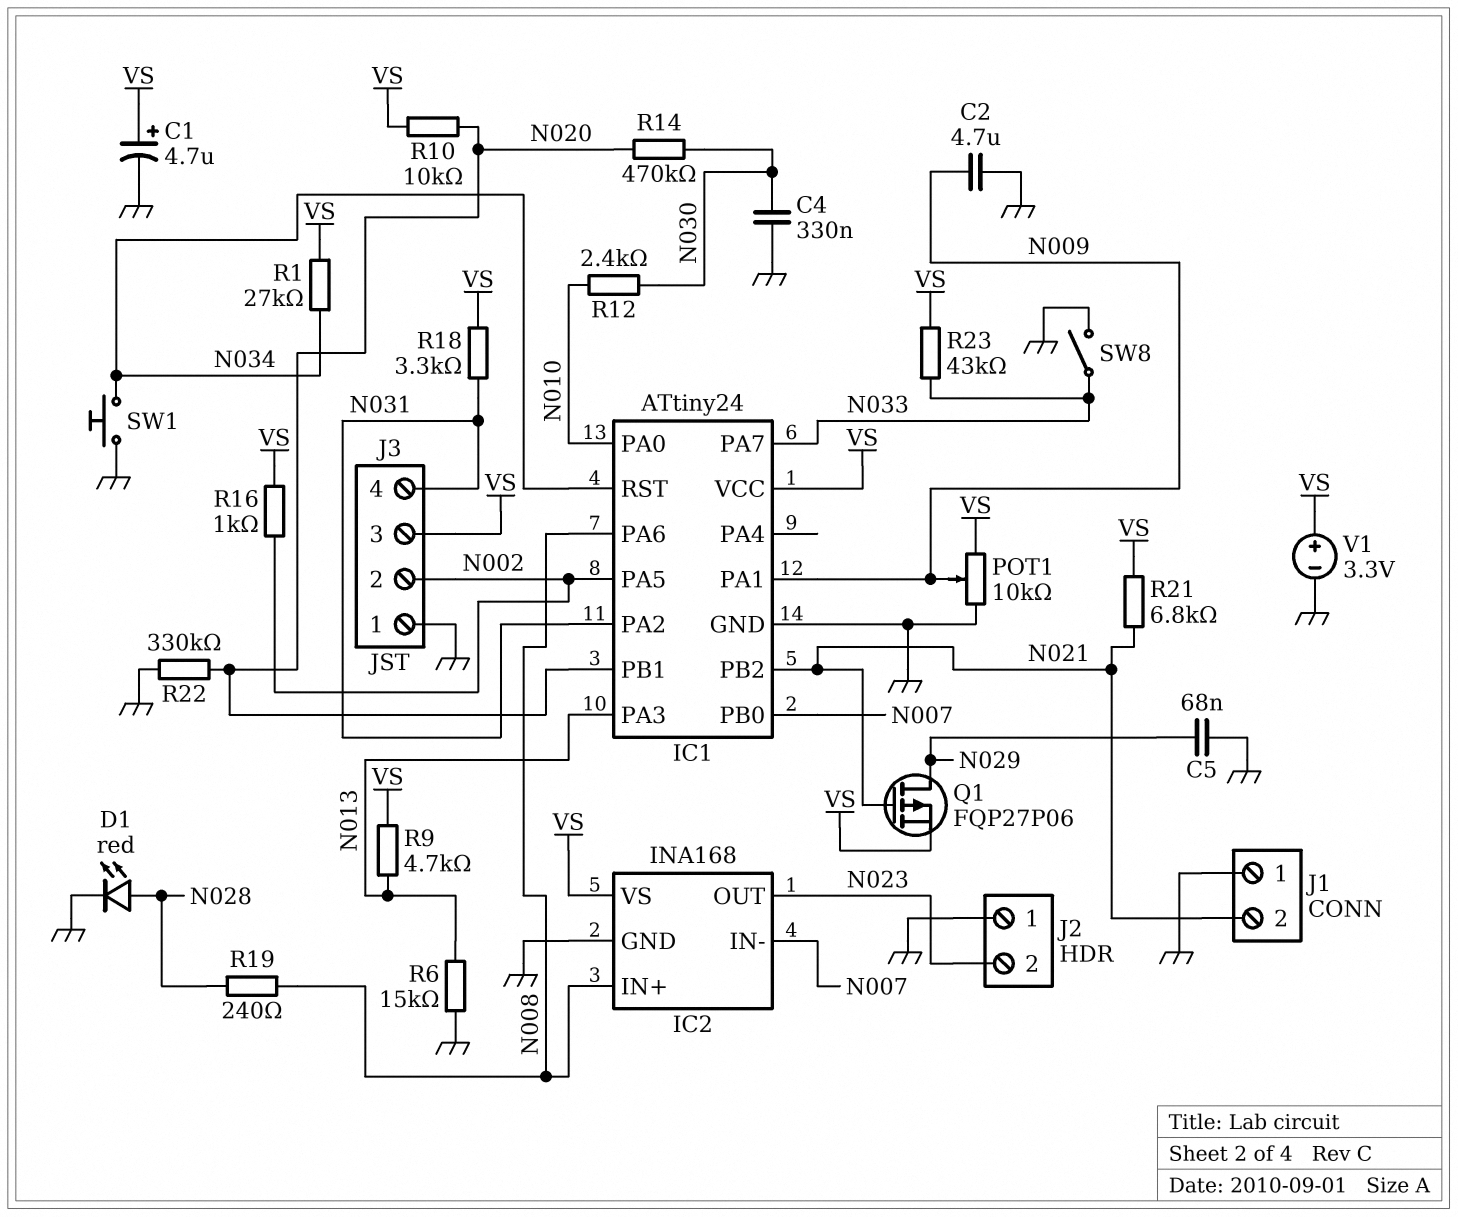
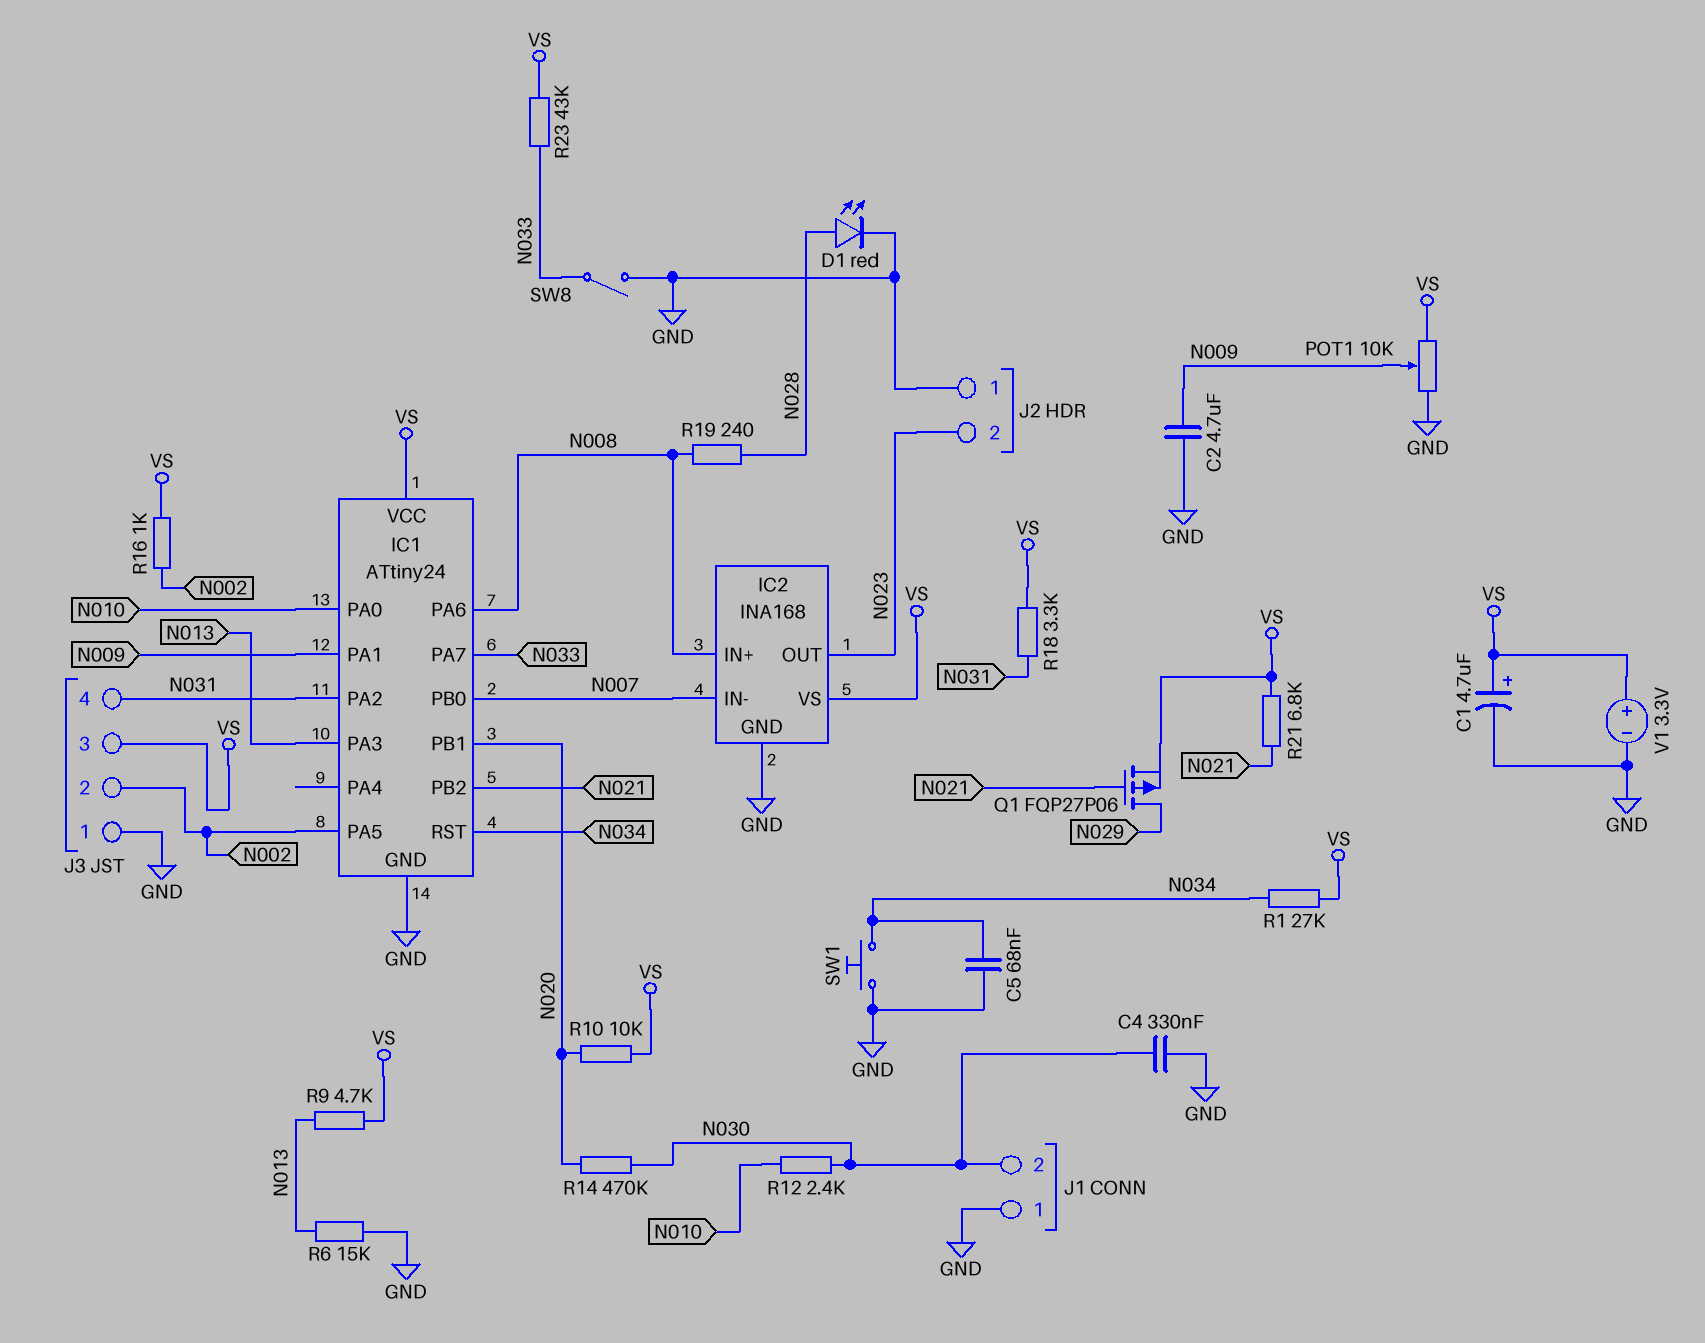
C5: 68nF (GND, N029) -> 68nF (GND, N034)
J1 pin 2: N021 -> N030
R22: 330k (GND, N020) -> none

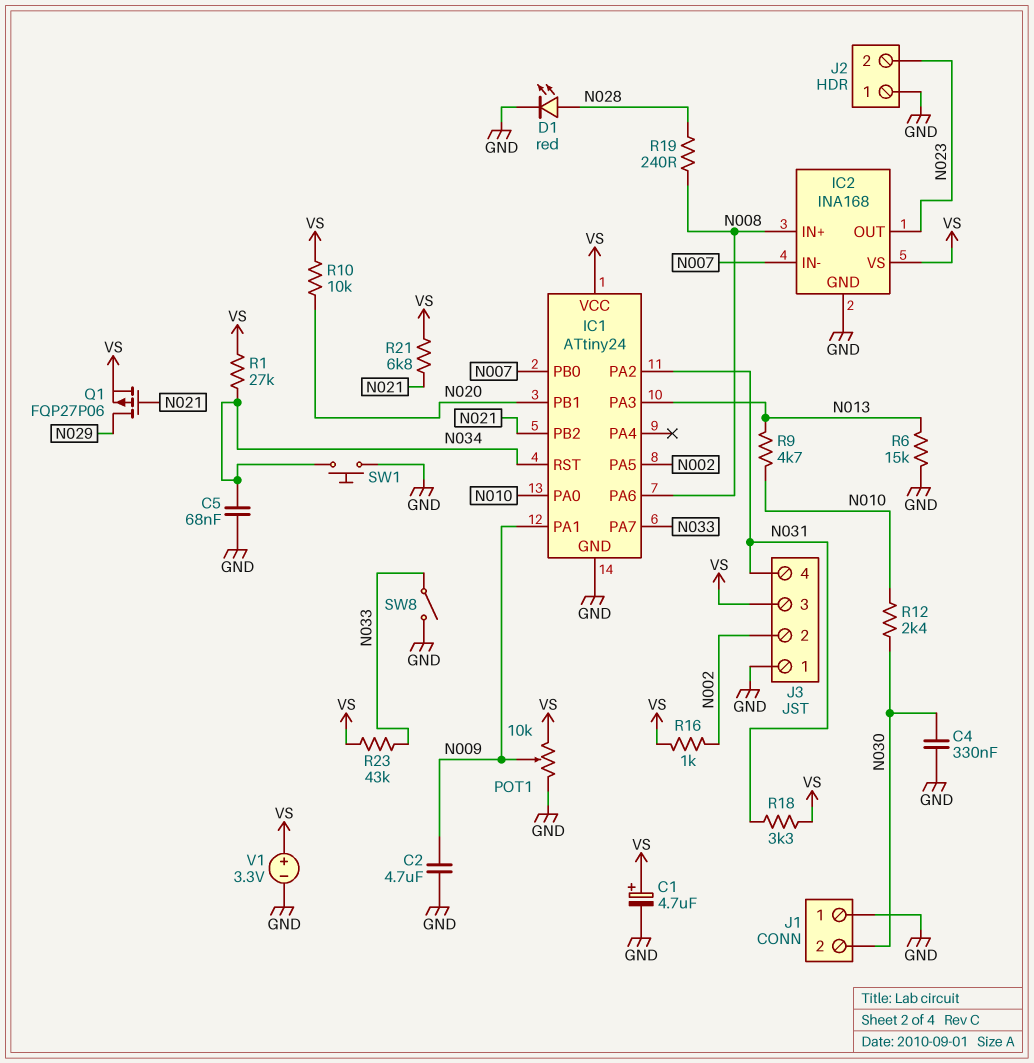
R9: 4.7k (N013, VS) -> 4.7k (N010, N013)
R14: 470k (N020, N030) -> none

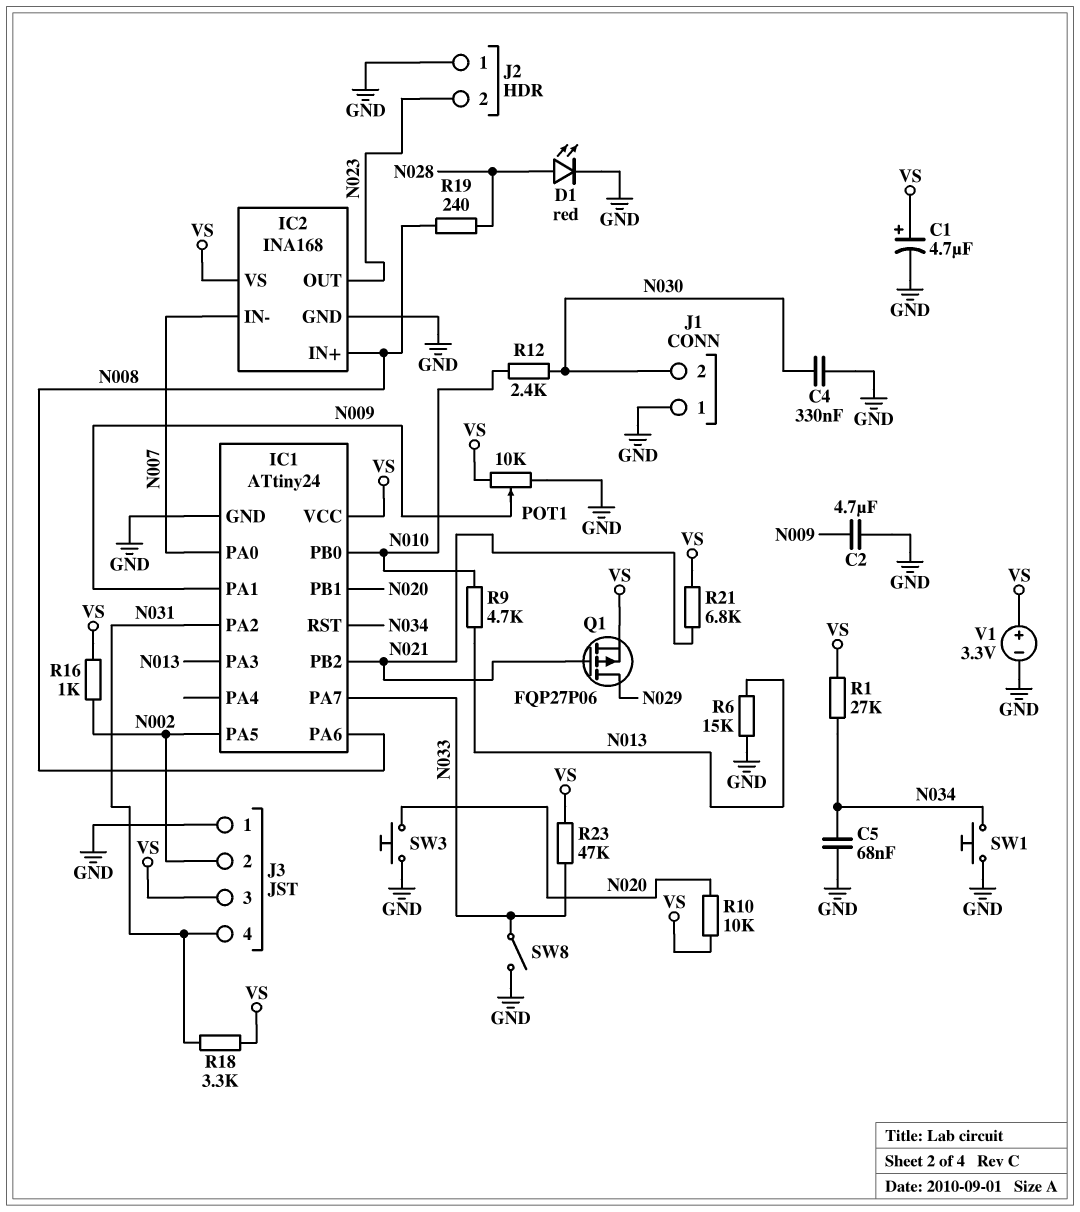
IC1 pin PA0: N010 -> N007
IC1 pin PB0: N007 -> N010
R23: 43k (N033, VS) -> 47k (N033, VS)
SW3: none -> button (GND, N020)

